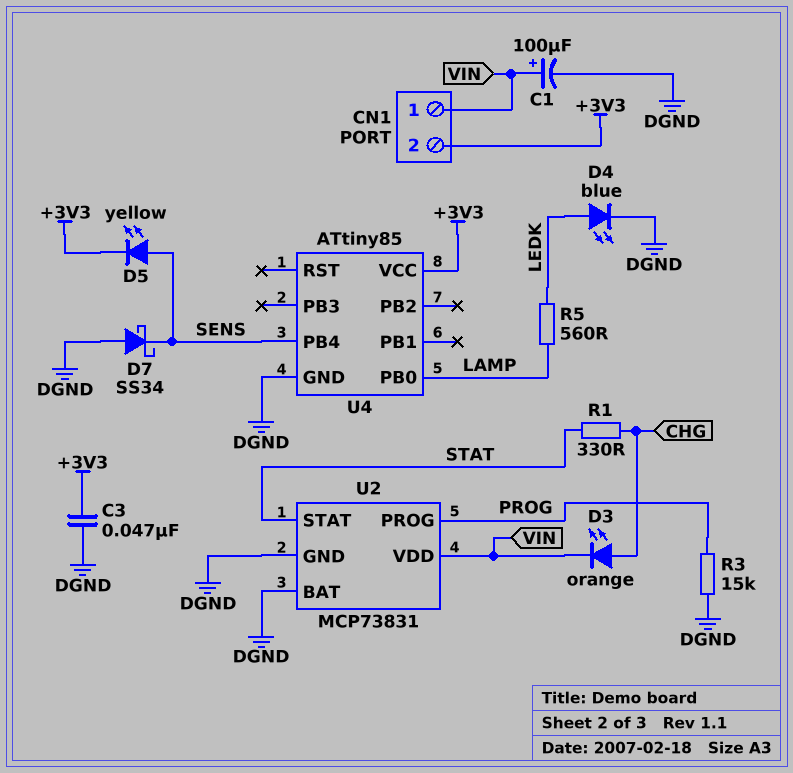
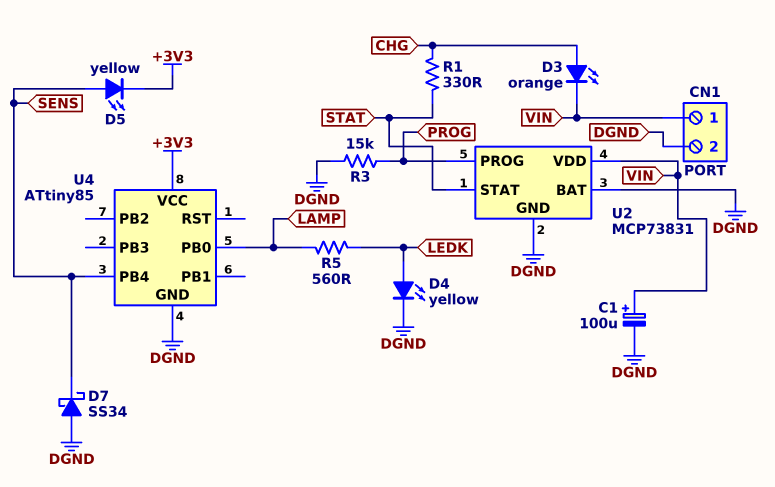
C3: 47nF (+3V3, DGND) -> none
CN1 pin 2: +3V3 -> DGND
D4: LED blue (A LEDK, K DGND) -> LED yellow (A LEDK, K DGND)

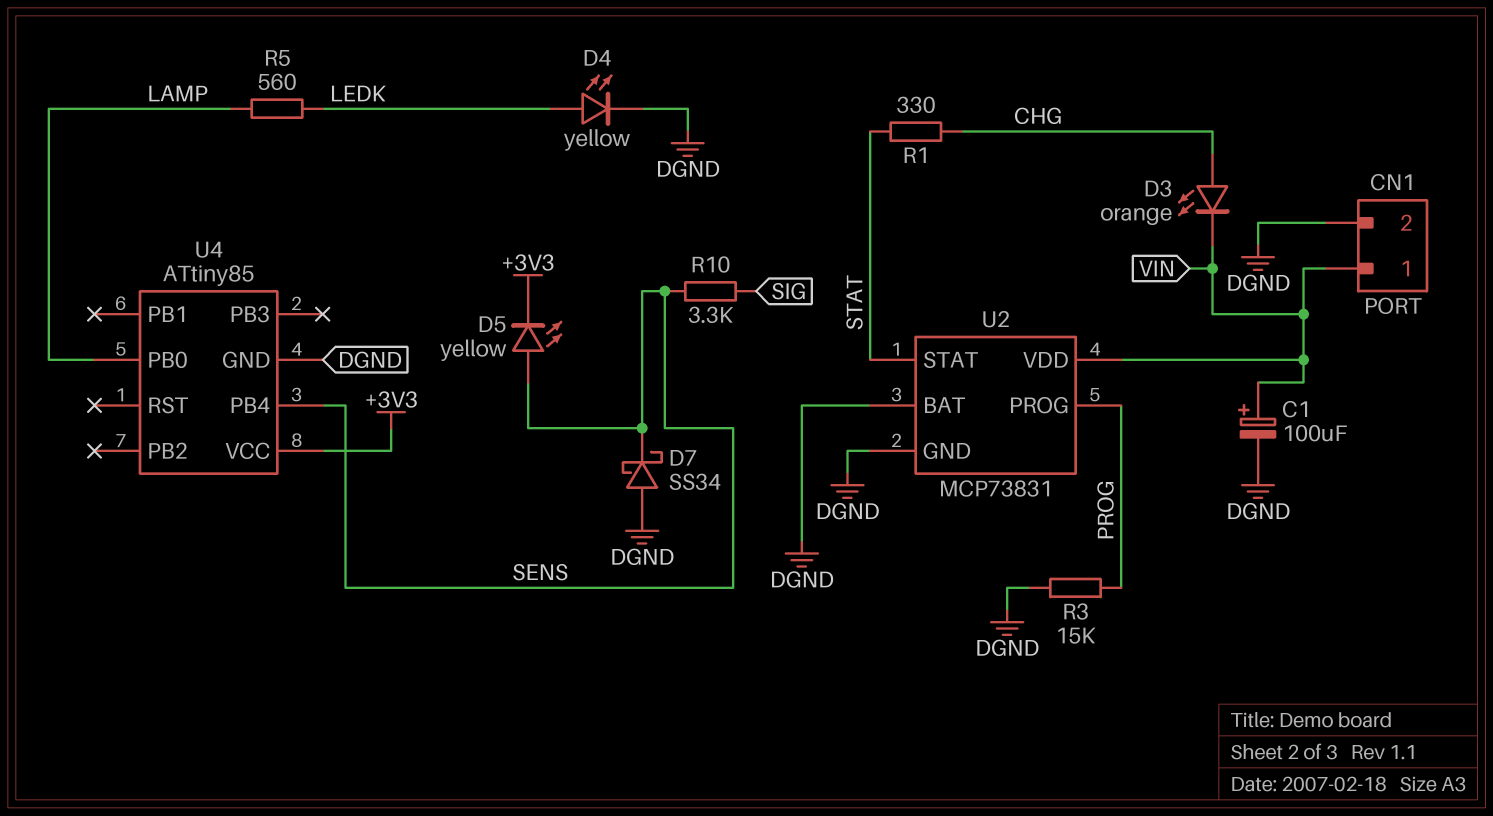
R10: none -> 3.3k (SENS, SIG)

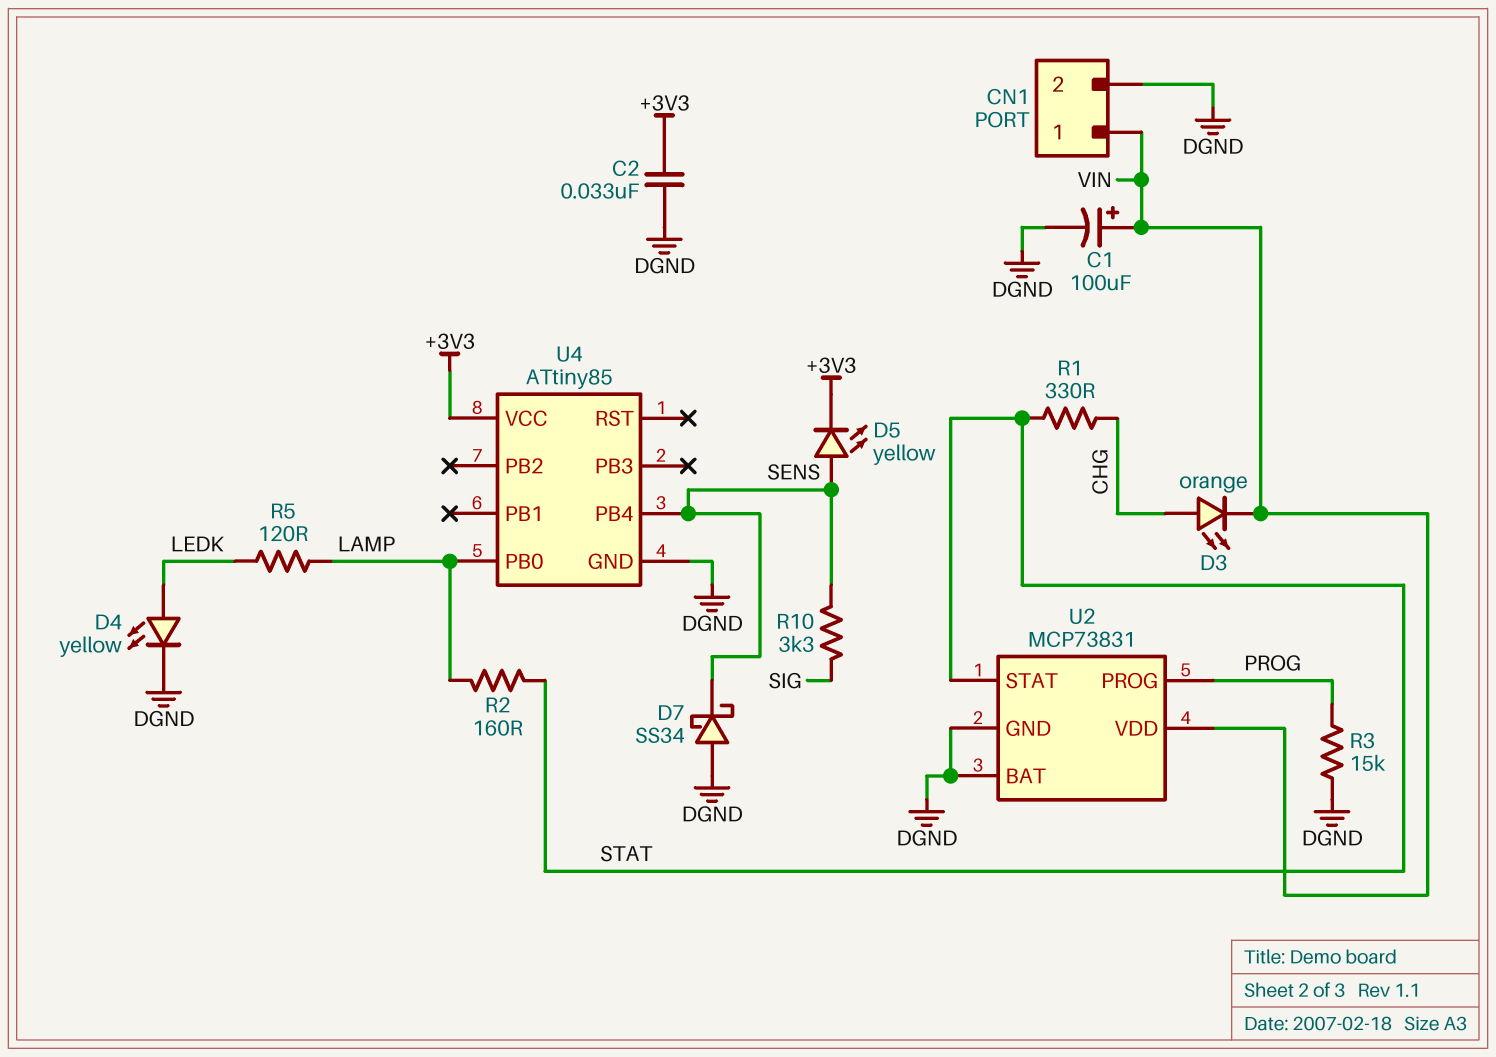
C2: none -> 33nF (+3V3, DGND)
R2: none -> 160 (LAMP, STAT)
R5: 560 (LAMP, LEDK) -> 120 (LAMP, LEDK)

